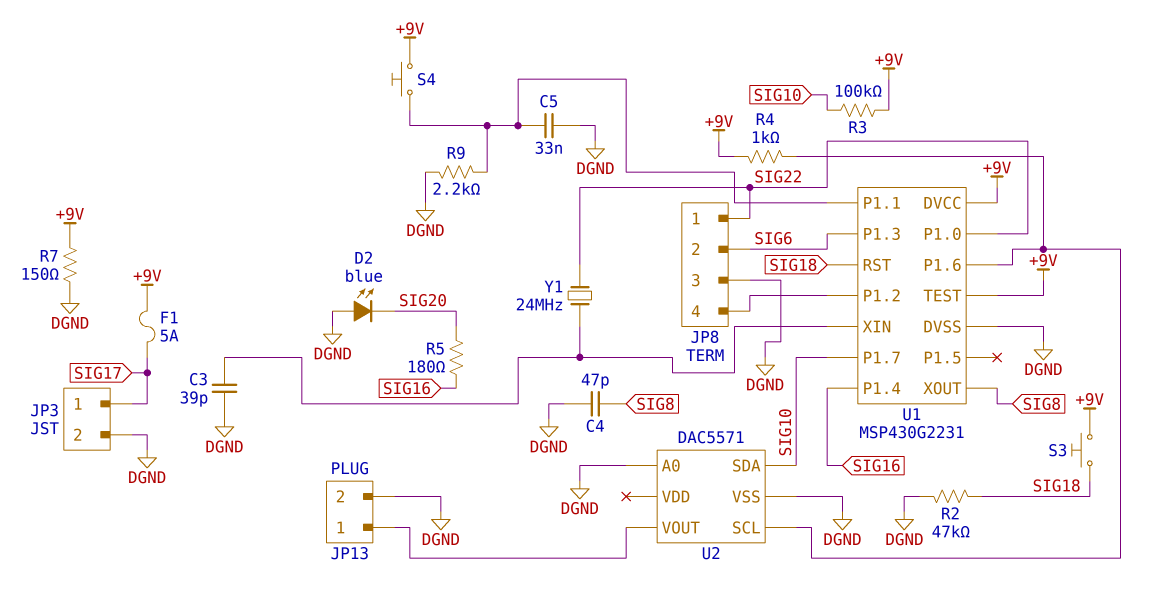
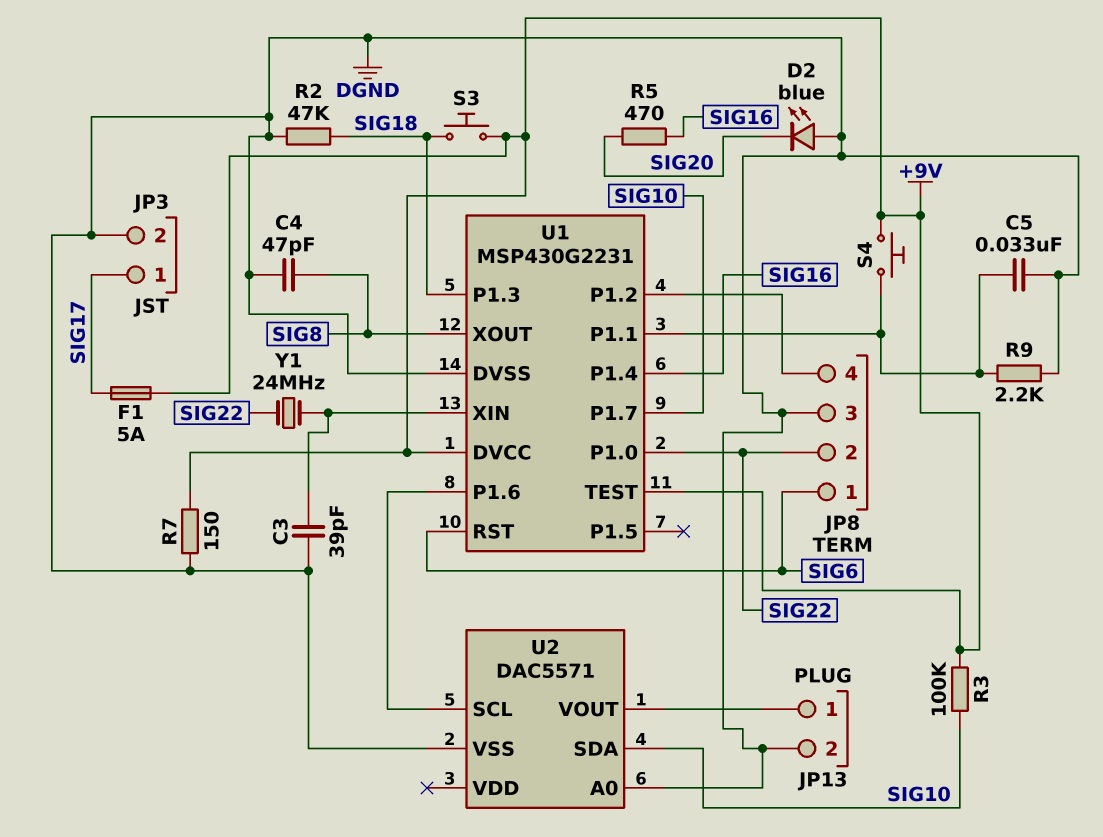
JP8 pin 1: SIG22 -> SIG6
JP8 pin 2: SIG6 -> SIG22
R4: 1k (+9V, U1/P1.6) -> none
R5: 180 (SIG16, SIG20) -> 470 (SIG16, SIG20)
U1 pin P1.3: SIG6 -> SIG18
U1 pin RST: SIG18 -> SIG6

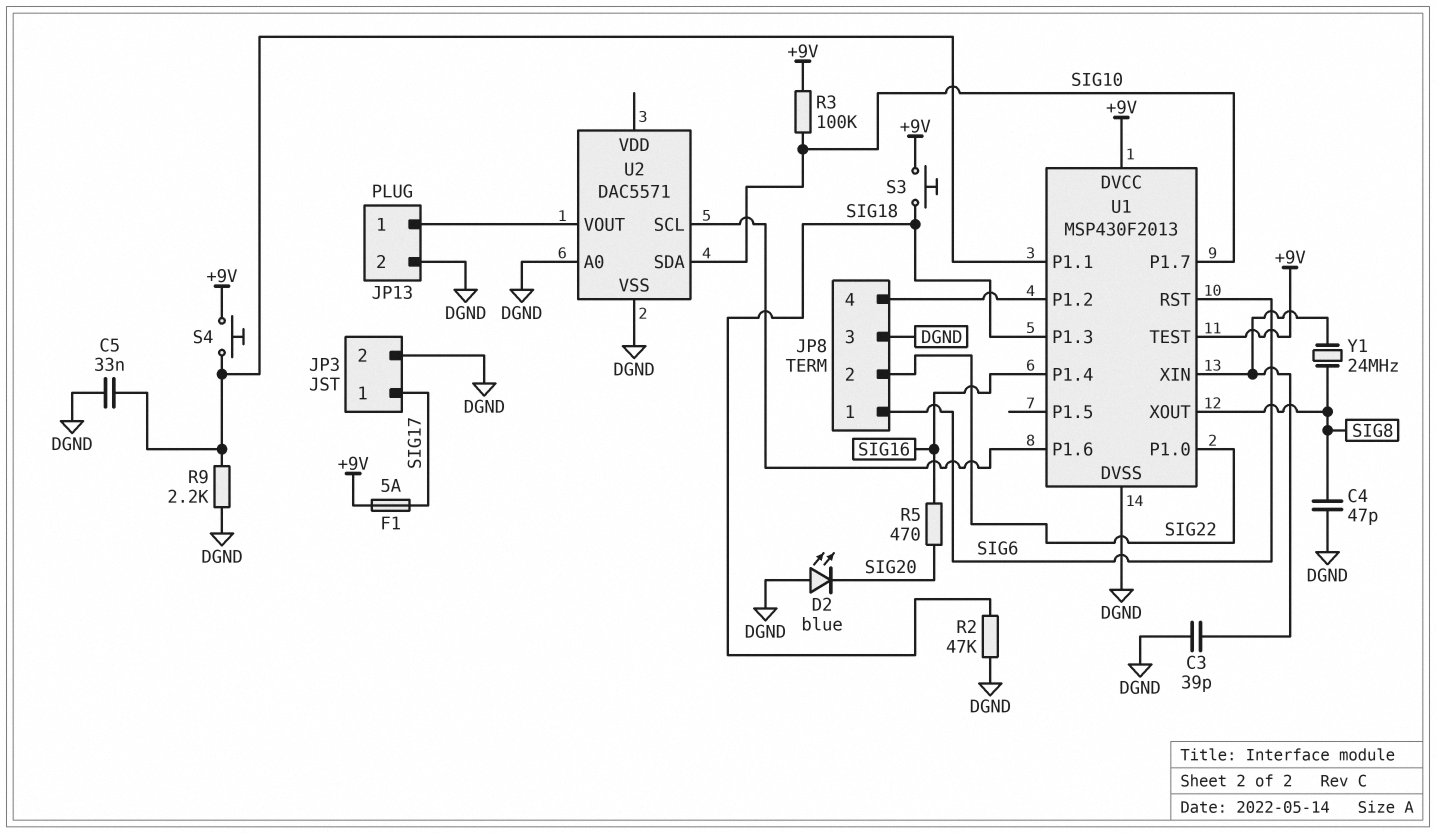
R7: 150 (+9V, DGND) -> none
U1: MSP430G2231 -> MSP430F2013
Y1: 24MHz (SIG22, U1/XIN) -> 24MHz (SIG8, U1/XIN)

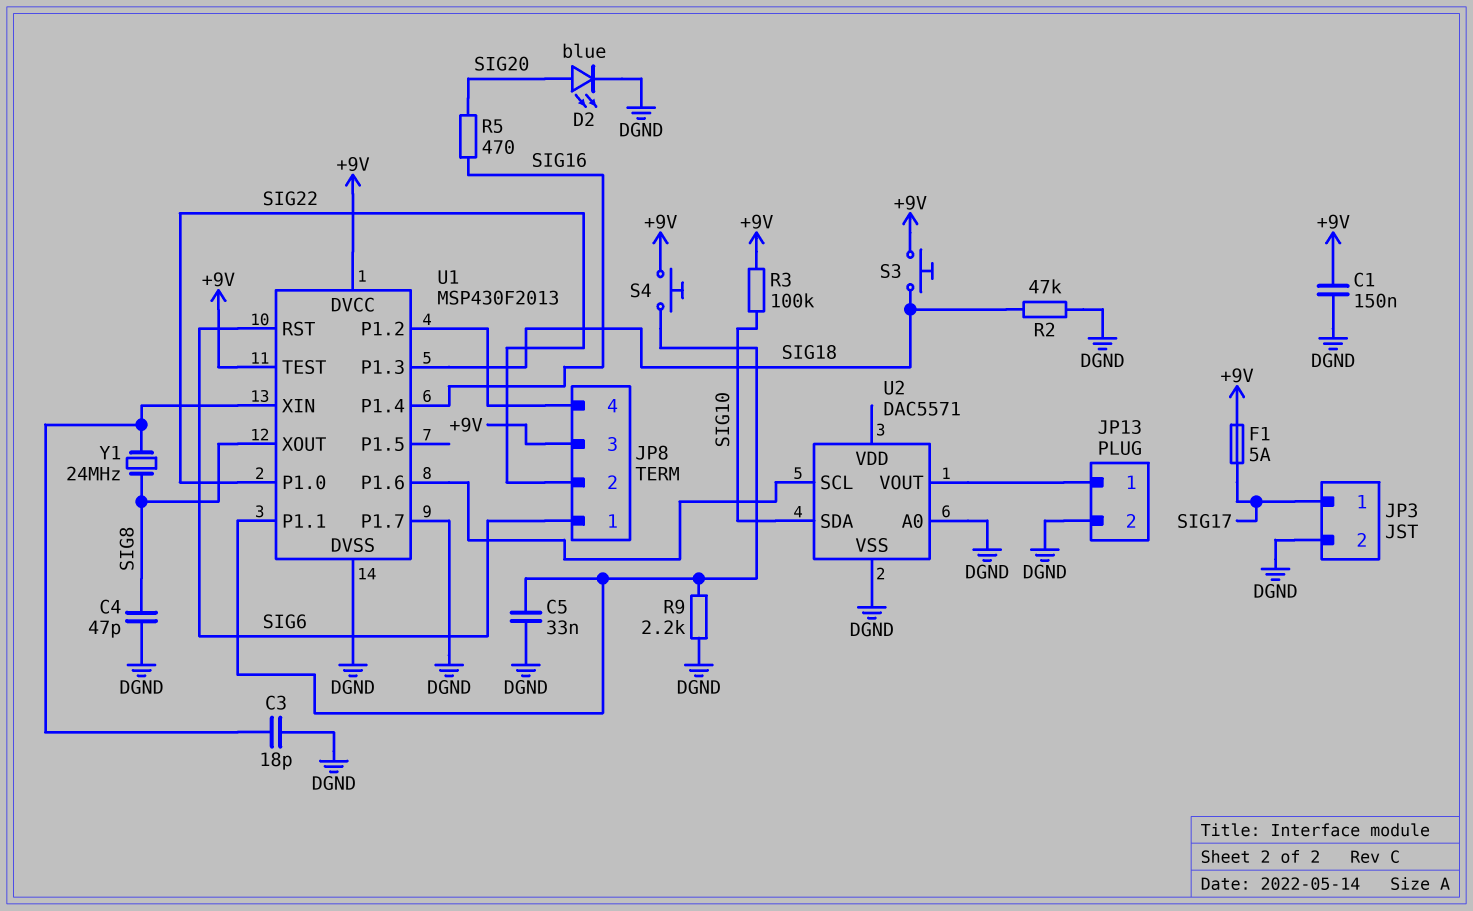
C1: none -> 150nF (+9V, DGND)
C3: 39pF (DGND, U1/XIN) -> 18pF (DGND, U1/XIN)
D2: LED blue (A DGND, K SIG20) -> LED blue (A SIG20, K DGND)
JP8 pin 3: DGND -> +9V
U1 pin P1.7: SIG10 -> DGND

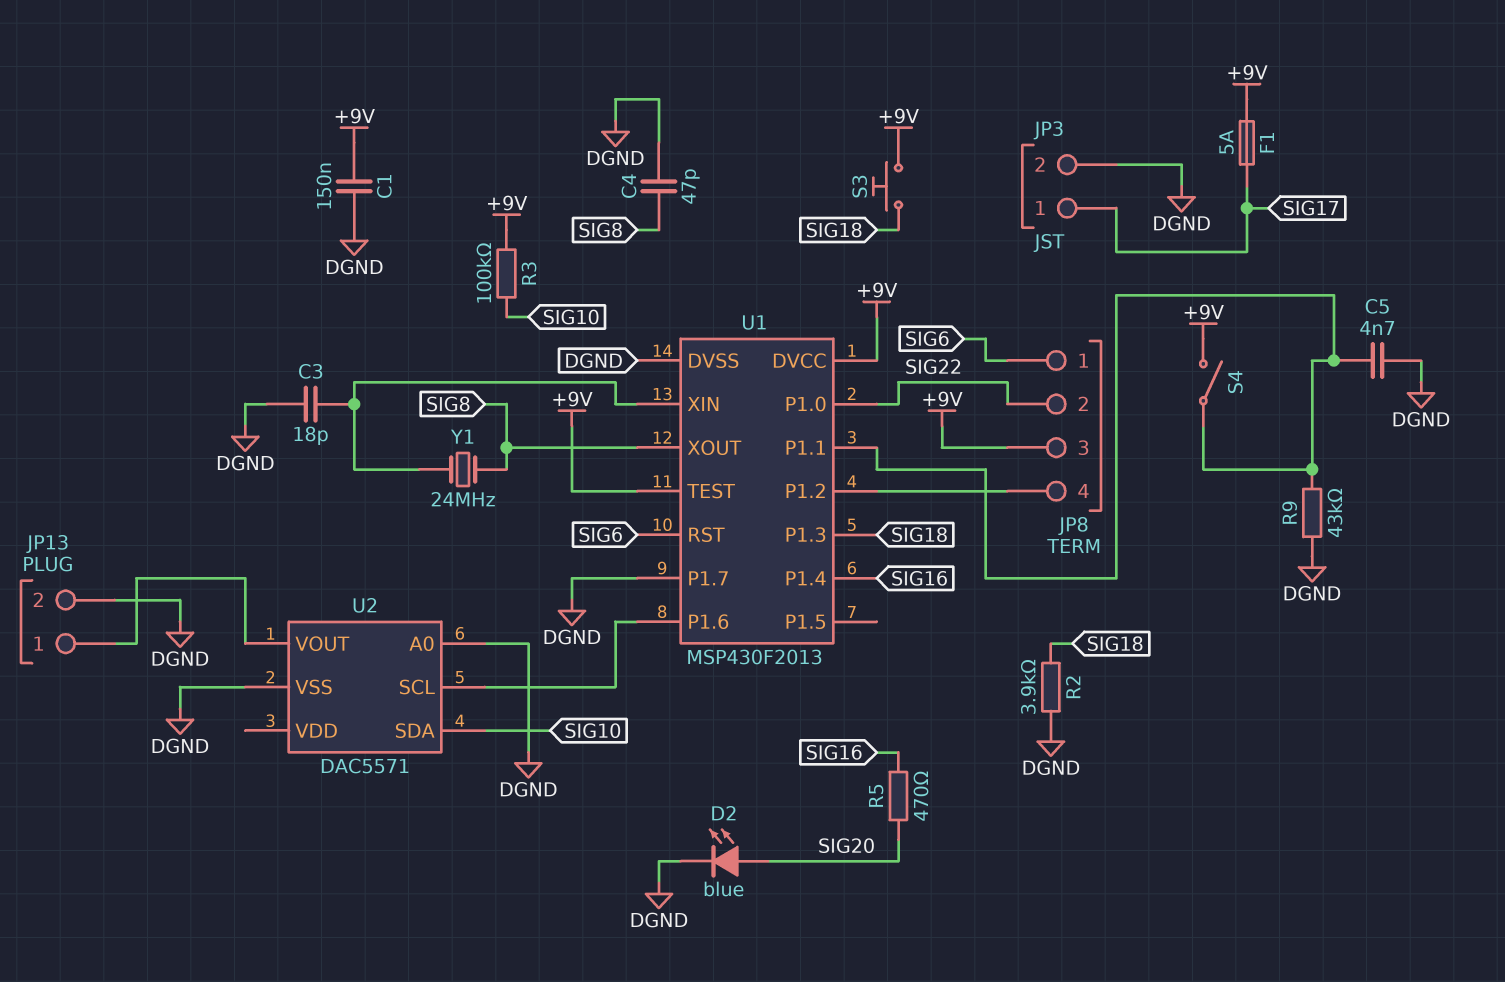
C5: 33nF (DGND, U1/P1.1) -> 4.7nF (DGND, U1/P1.1)
R2: 47k (DGND, SIG18) -> 3.9k (DGND, SIG18)
R9: 2.2k (DGND, U1/P1.1) -> 43k (DGND, U1/P1.1)
S4: button (+9V, U1/P1.1) -> switch (+9V, U1/P1.1)

